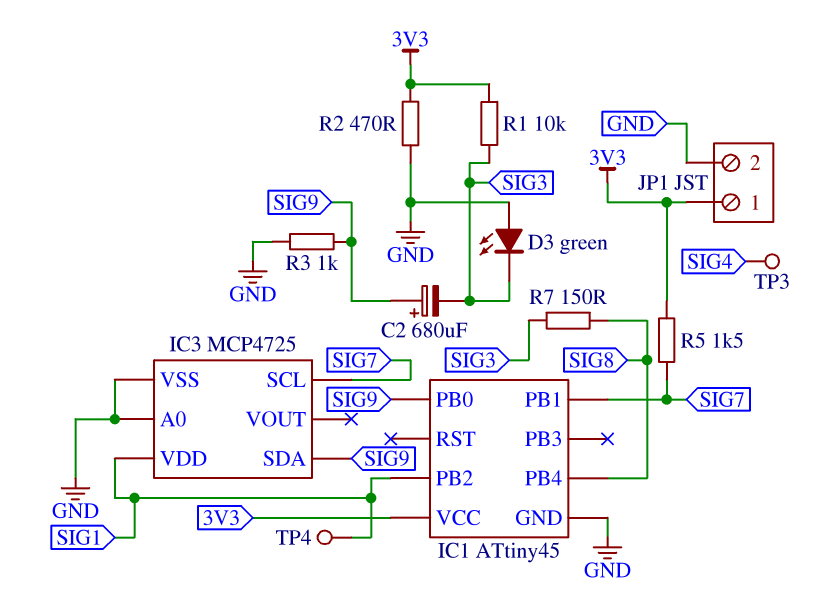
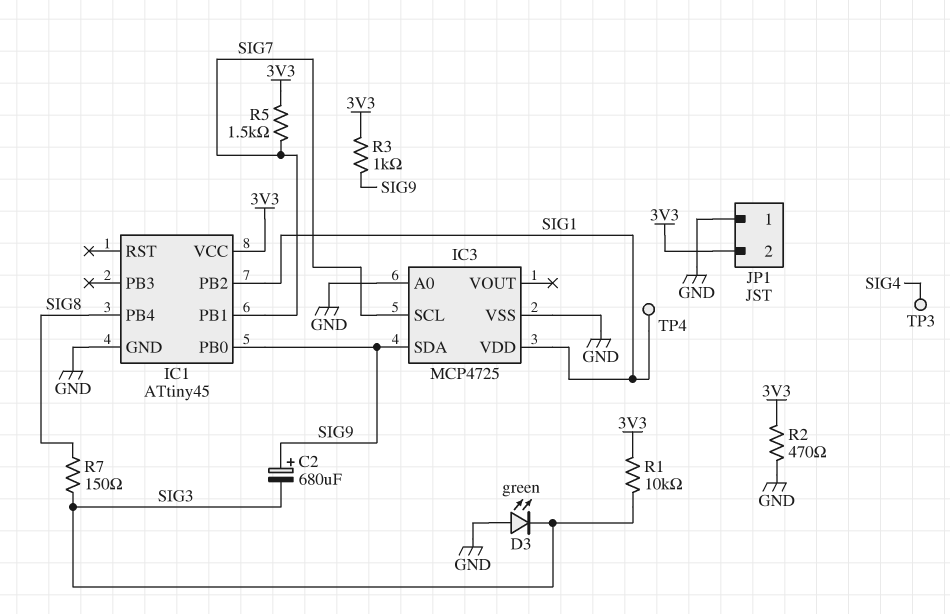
JP1 pin 1: 3V3 -> GND
JP1 pin 2: GND -> 3V3
R3: 1k (GND, SIG9) -> 1k (3V3, SIG9)

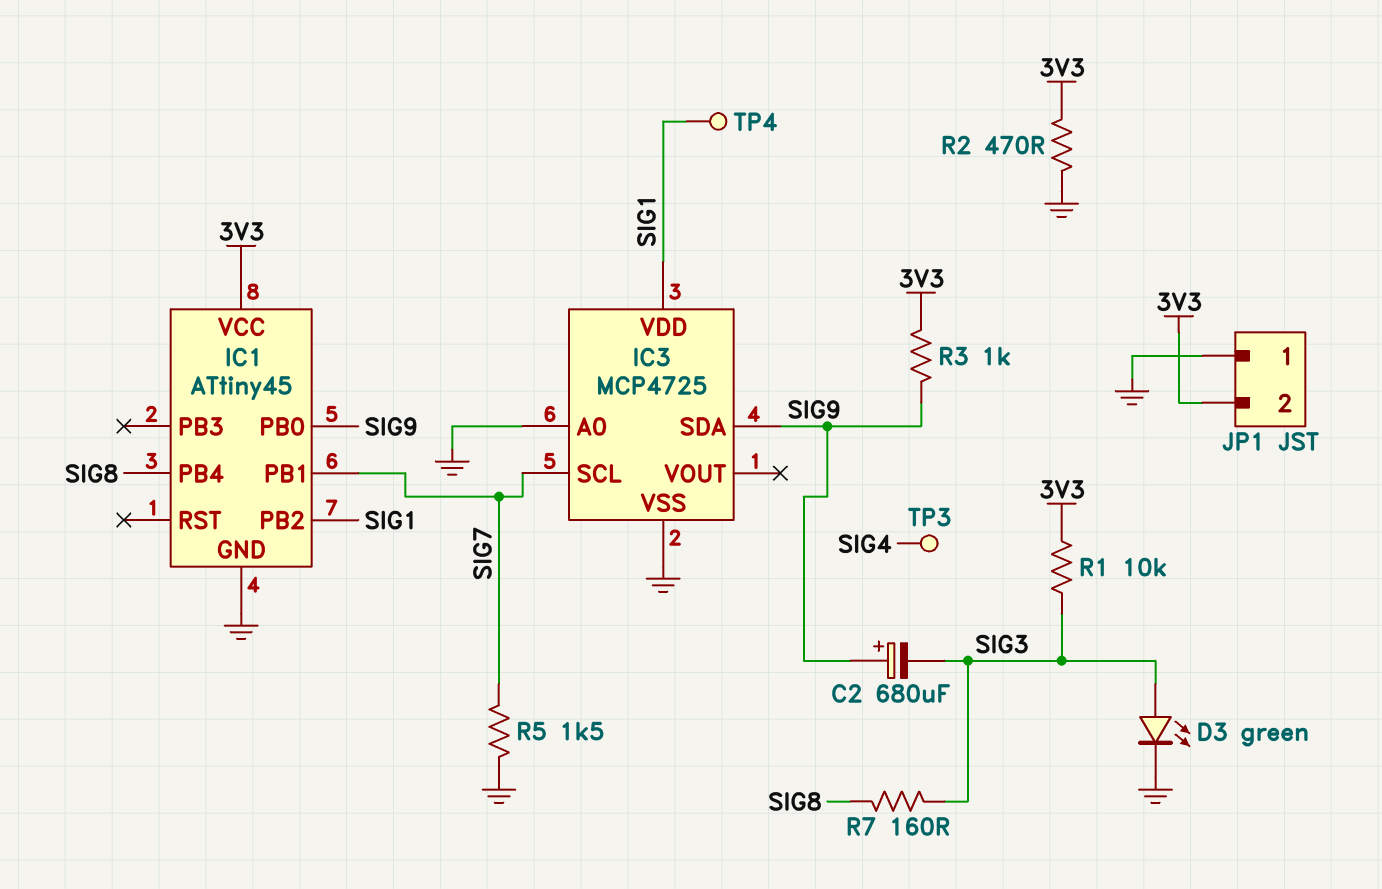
D3: LED green (A GND, K SIG3) -> LED green (A SIG3, K GND)
R5: 1.5k (3V3, SIG7) -> 1.5k (GND, SIG7)
R7: 150 (SIG3, SIG8) -> 160 (SIG3, SIG8)

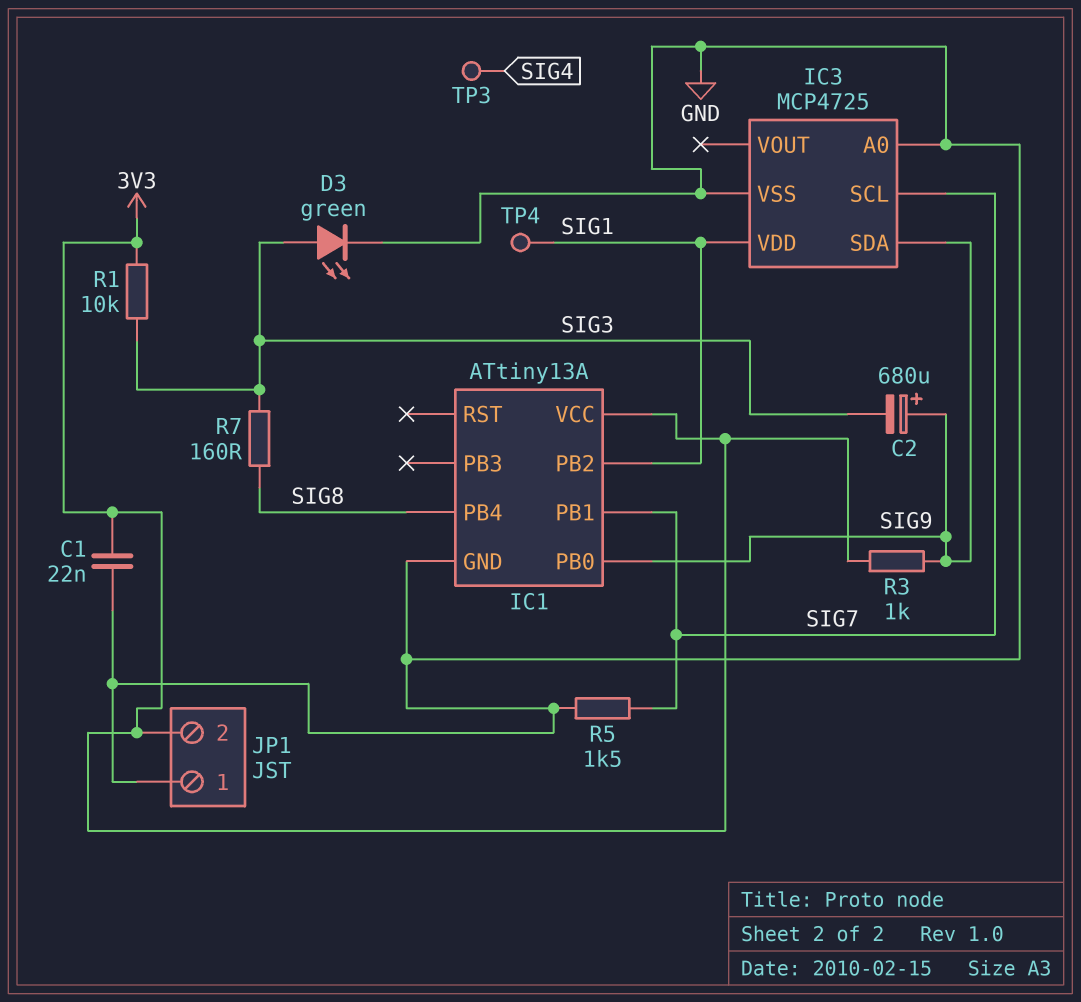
C1: none -> 22nF (3V3, GND)
IC1: ATtiny45 -> ATtiny13A
R2: 470 (3V3, GND) -> none

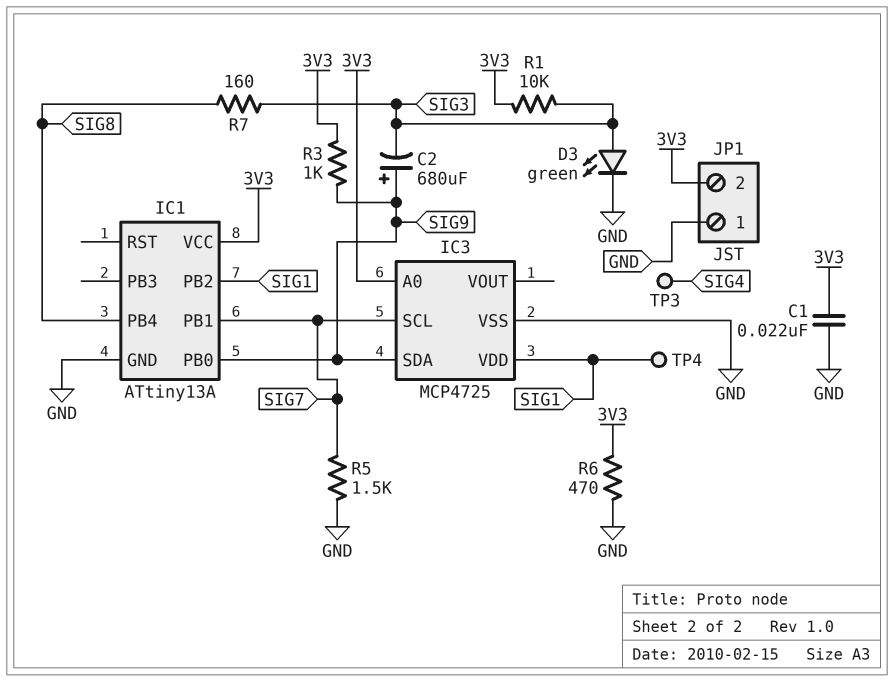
IC3 pin A0: GND -> 3V3
R6: none -> 470 (3V3, GND)

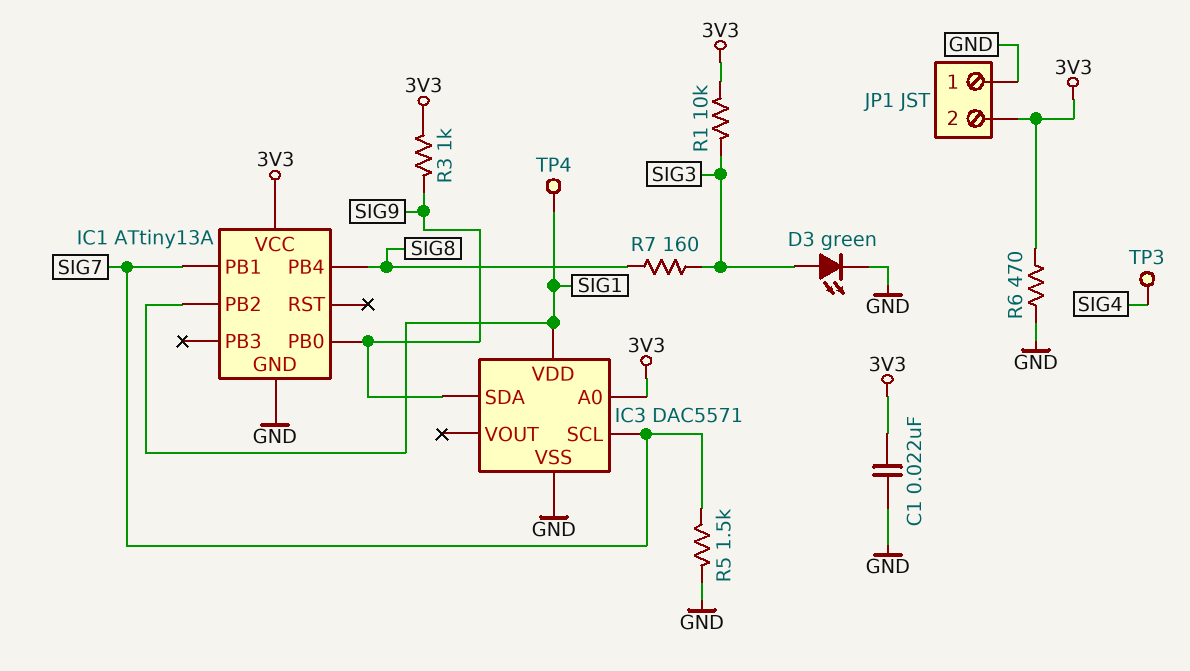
C2: 680uF (plus SIG9, minus SIG3) -> none
IC3: MCP4725 -> DAC5571

